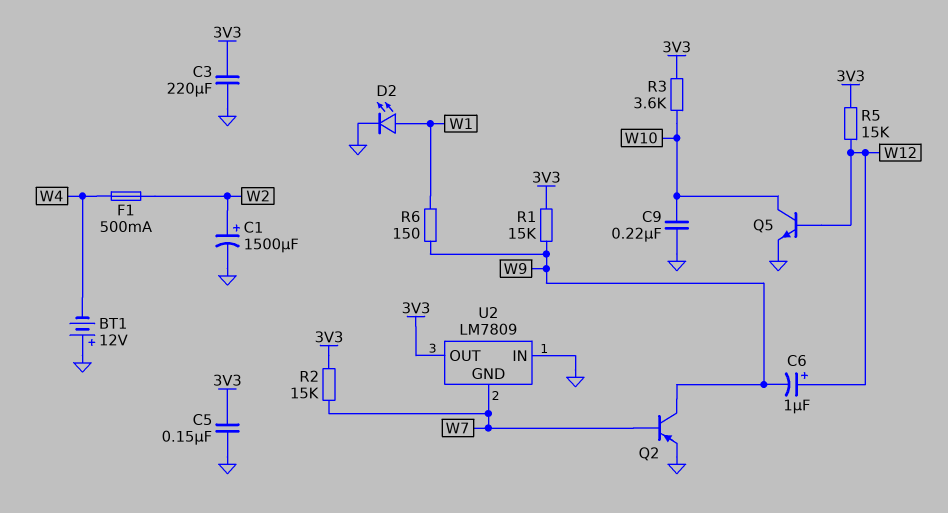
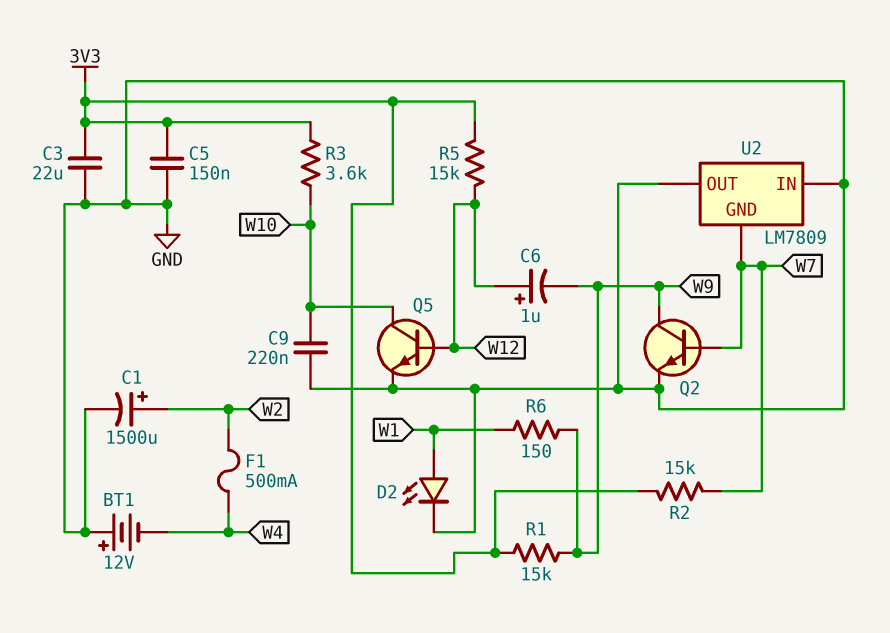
C3: 220uF (3V3, GND) -> 22uF (3V3, GND)
Q2: PNP (B W7, C W9, E GND) -> NPN (B W7, C W9, E GND)
U2 pin OUT: 3V3 -> GND

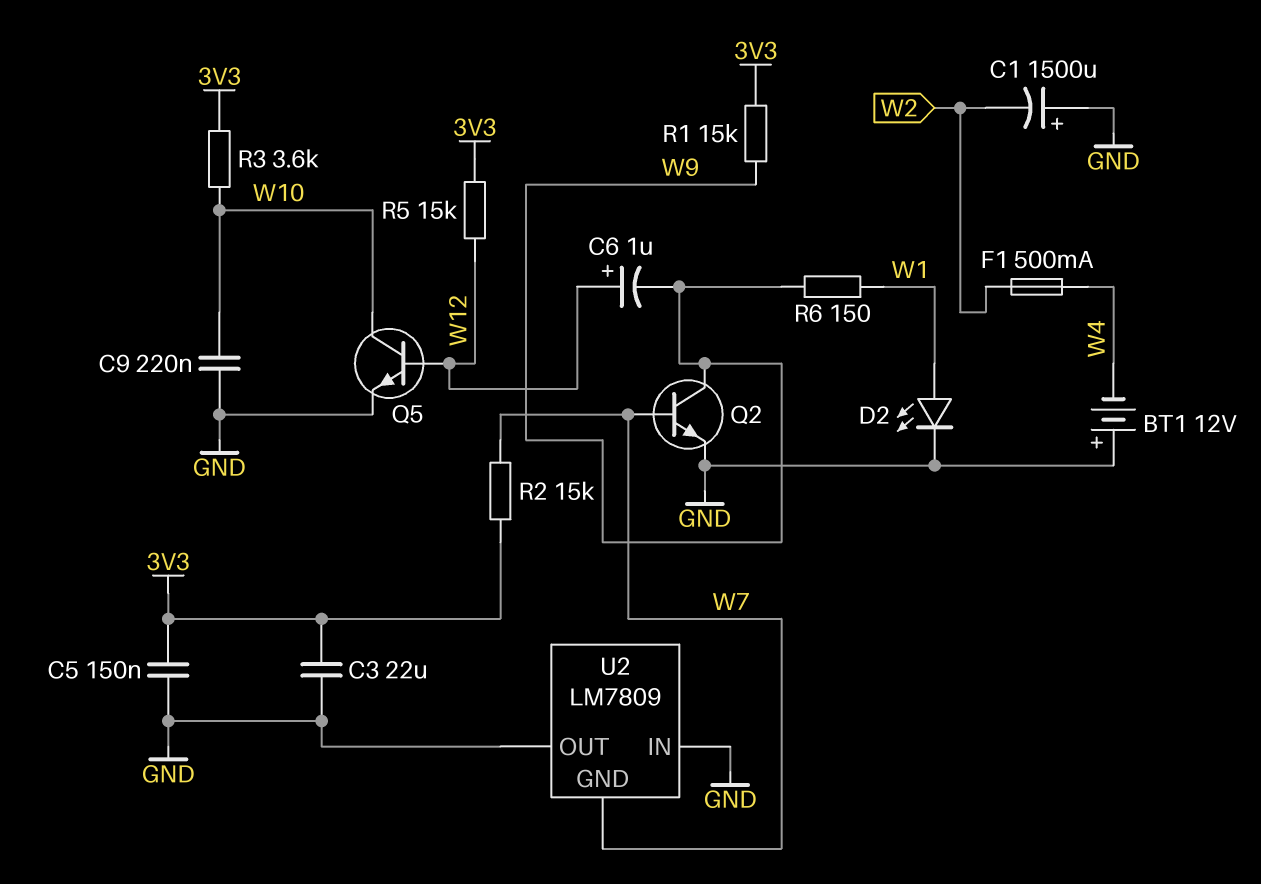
C1: 1500uF (plus W2, minus GND) -> 1500uF (plus GND, minus W2)

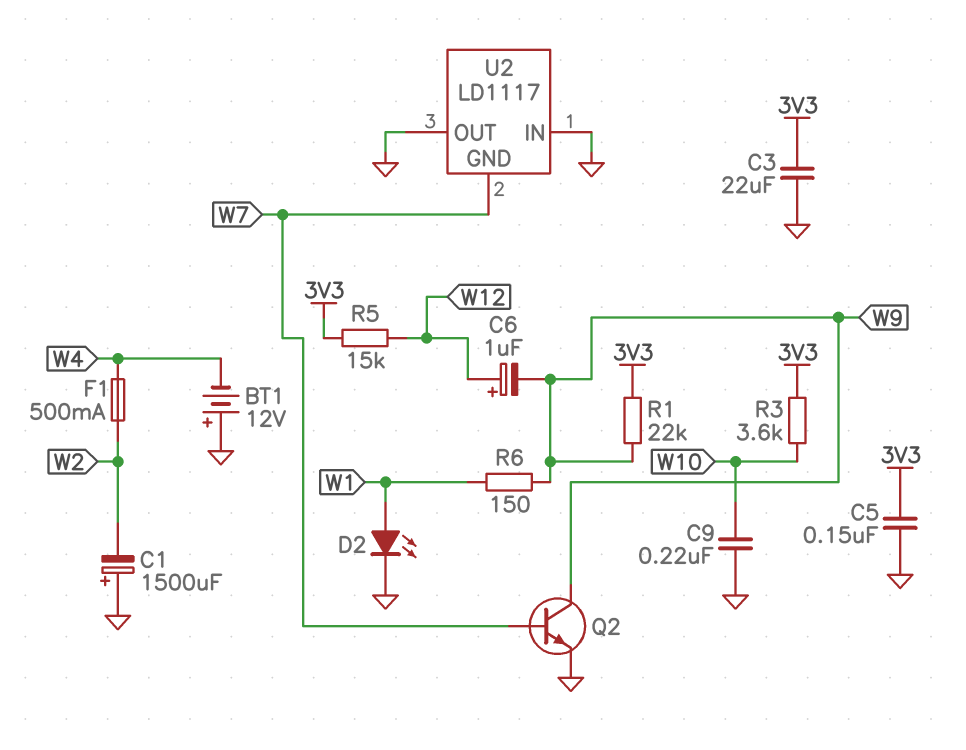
Q5: NPN (B W12, C W10, E GND) -> none
R1: 15k (3V3, W9) -> 22k (3V3, W9)
R2: 15k (3V3, W7) -> none
U2: LM7809 -> LD1117

